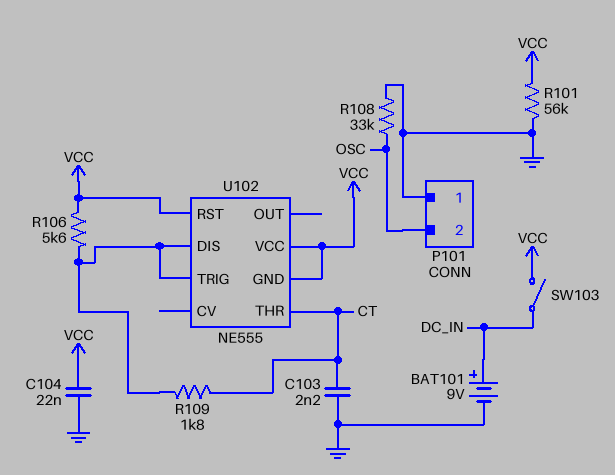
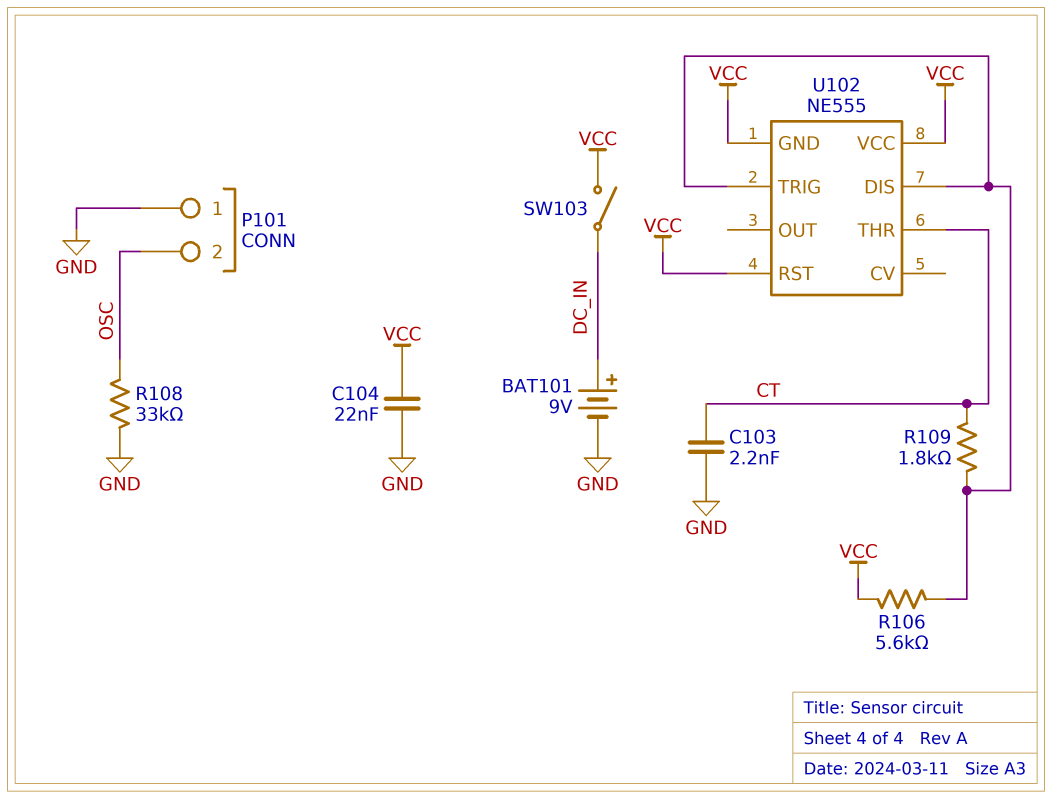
R101: 56k (GND, VCC) -> none

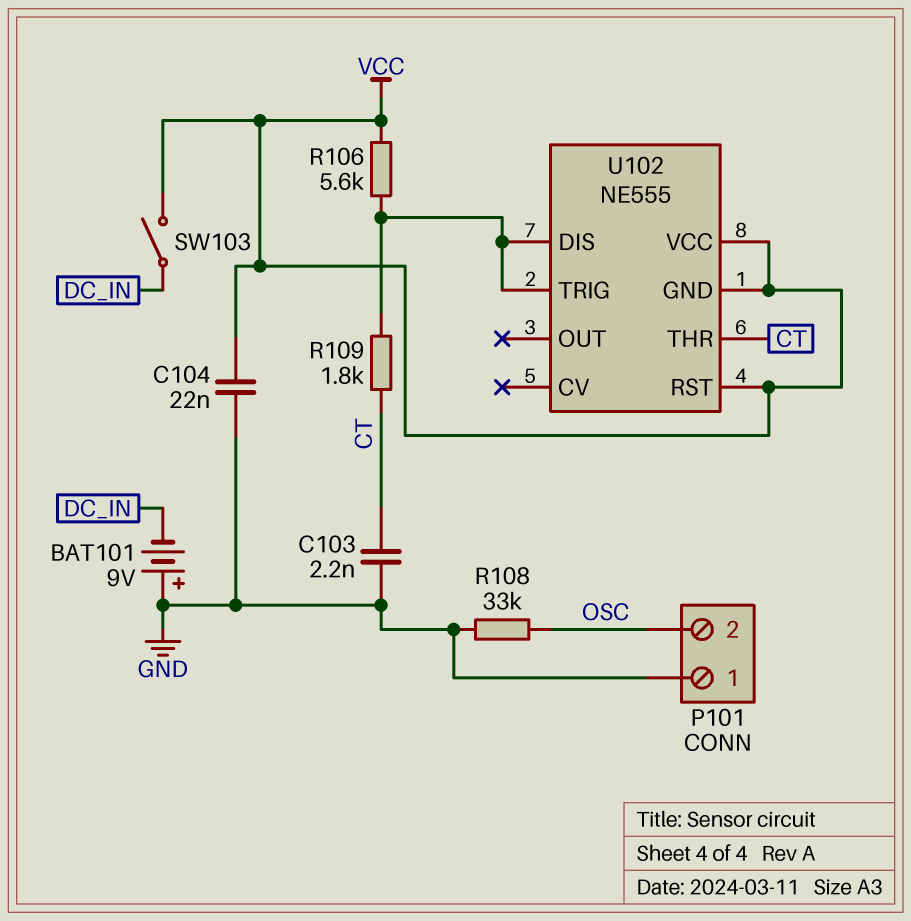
BAT101: 9V (plus DC_IN, minus GND) -> 9V (plus GND, minus DC_IN)

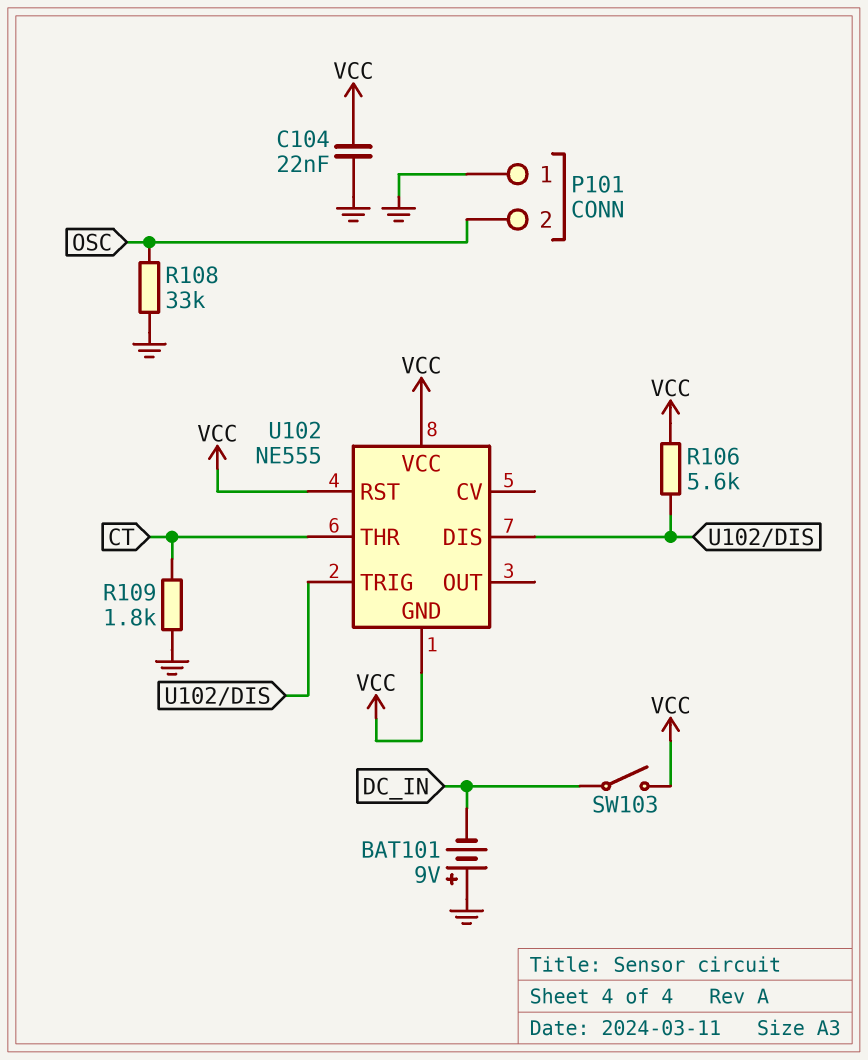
C103: 2.2nF (CT, GND) -> none
R109: 1.8k (CT, U102/DIS) -> 1.8k (CT, GND)

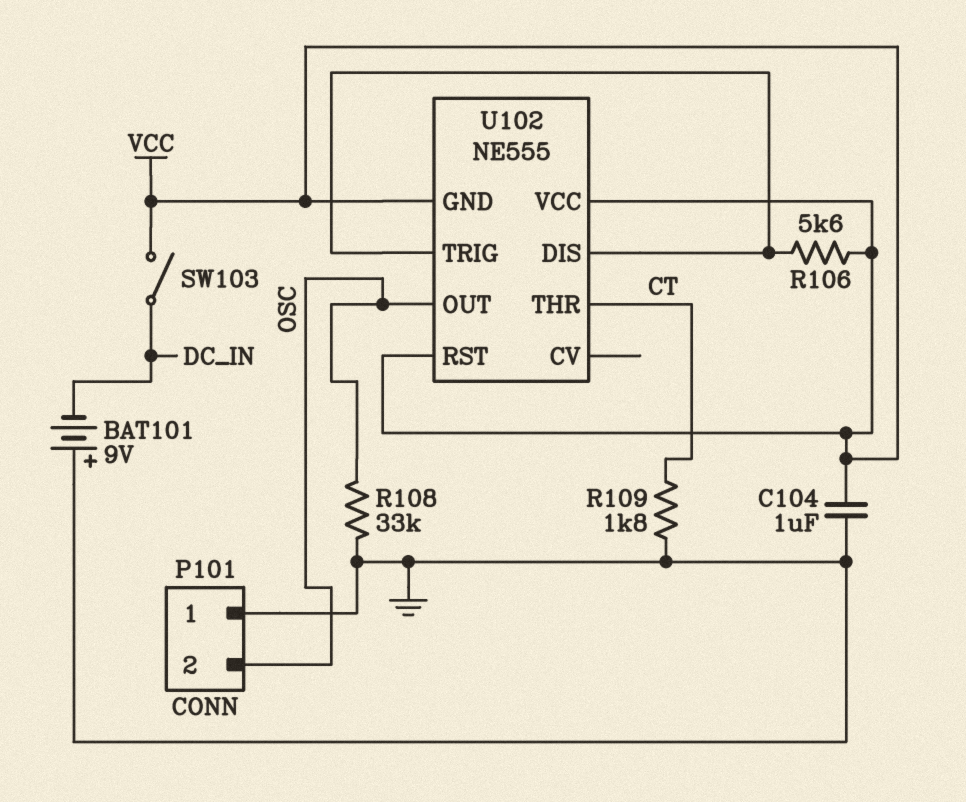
C104: 22nF (GND, VCC) -> 1uF (GND, VCC)
U102 pin OUT: none -> OSC

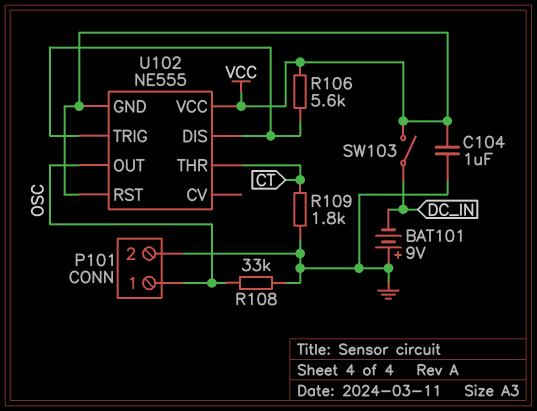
P101 pin 1: GND -> OSC
P101 pin 2: OSC -> GND

